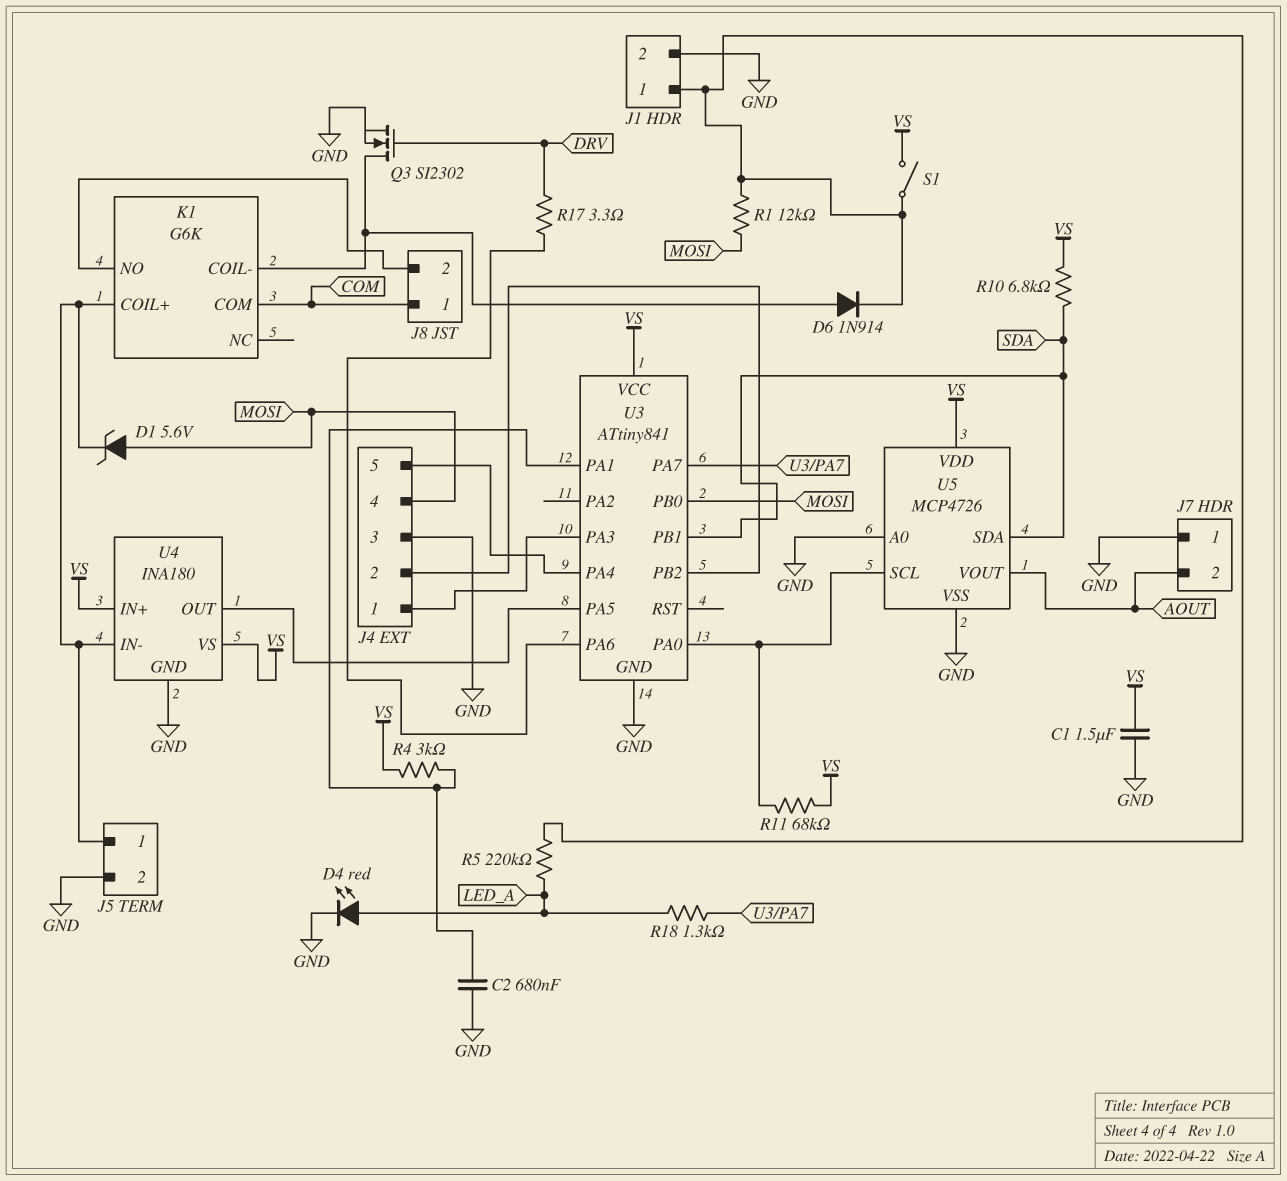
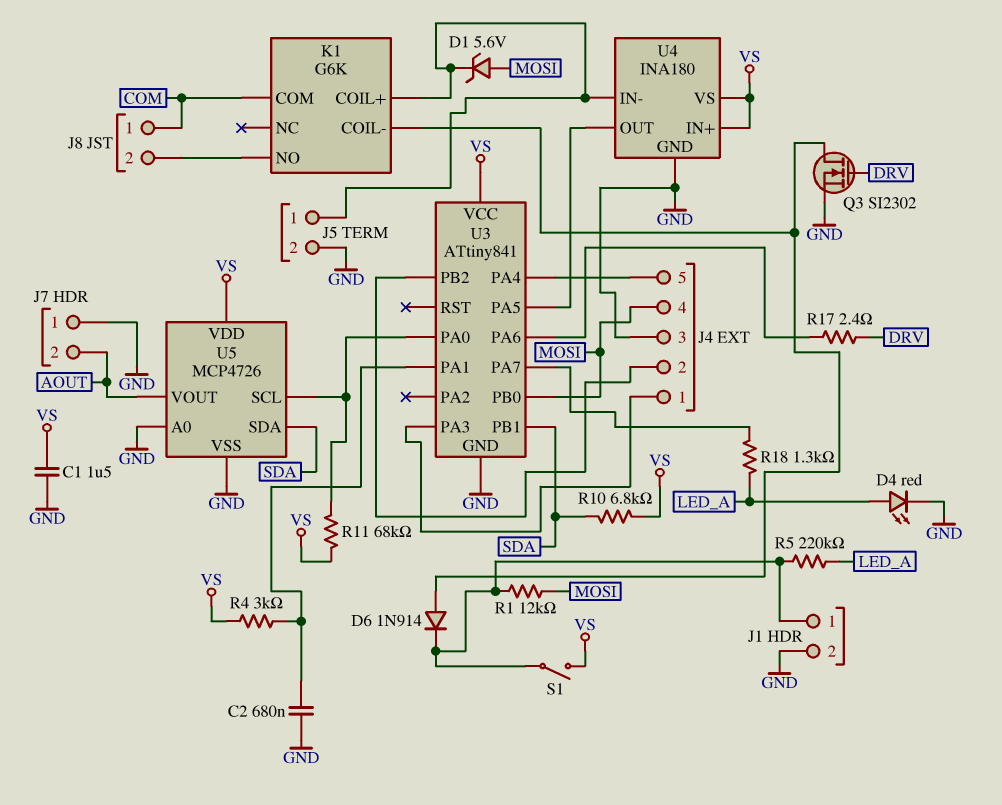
R17: 3.3 (DRV, U3/PA6) -> 2.4 (DRV, U3/PA6)

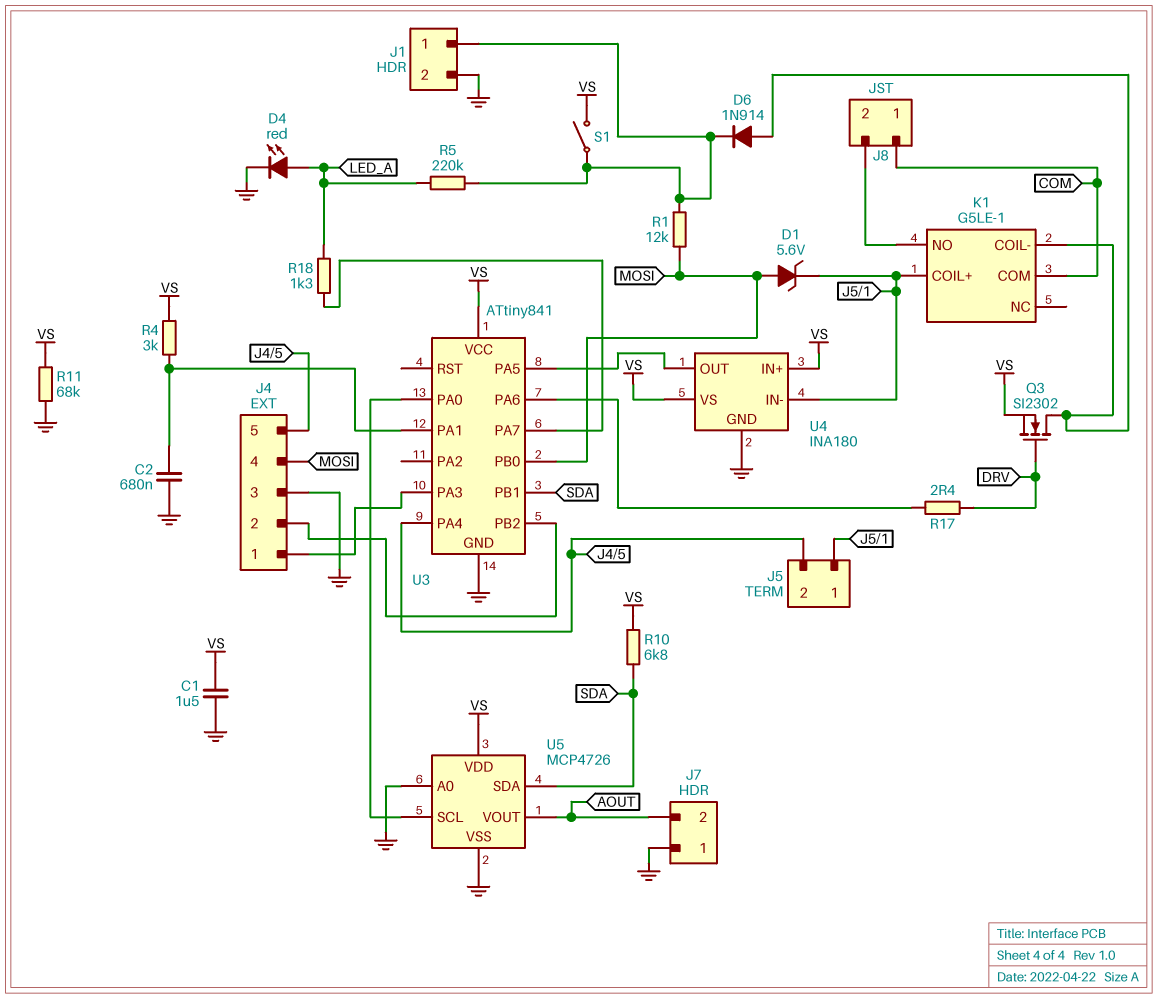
J5 pin 2: GND -> J4/5
K1: G6K -> G5LE-1
Q3: NMOS SI2302 (G DRV, D K1/COIL-, S GND) -> NMOS SI2302 (G DRV, D K1/COIL-, S VS)
R11: 68k (U3/PA0, VS) -> 68k (GND, VS)

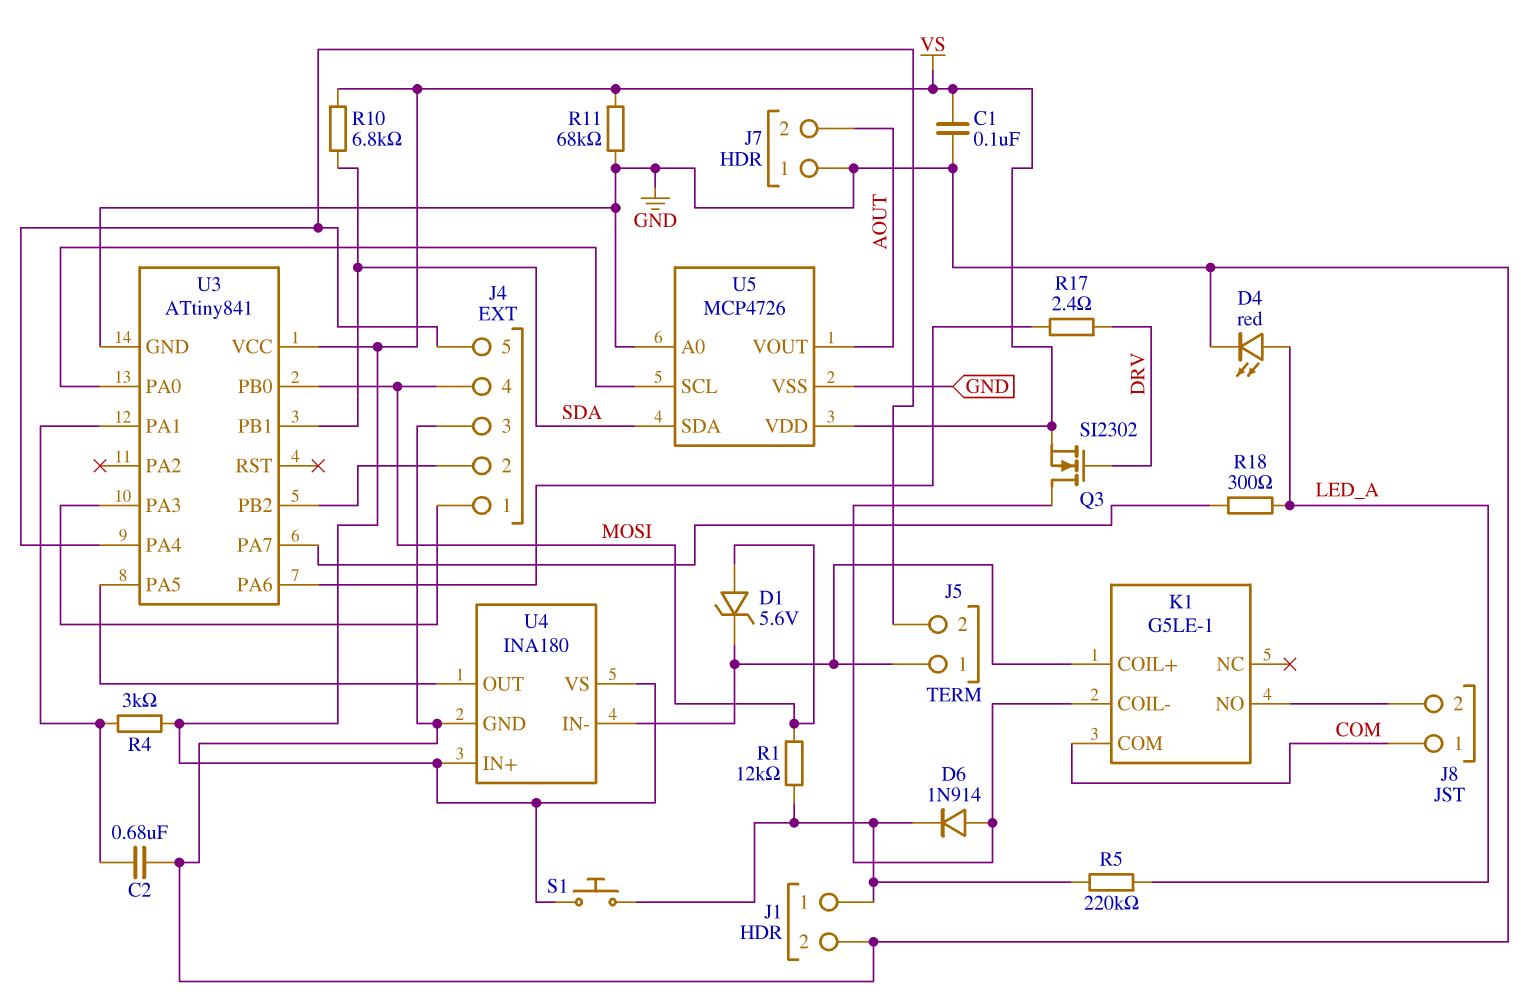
C1: 1.5uF (GND, VS) -> 100nF (GND, VS)
R18: 1.3k (LED_A, U3/PA7) -> 300 (LED_A, U3/PA7)
S1: switch (J1/1, VS) -> button (J1/1, VS)

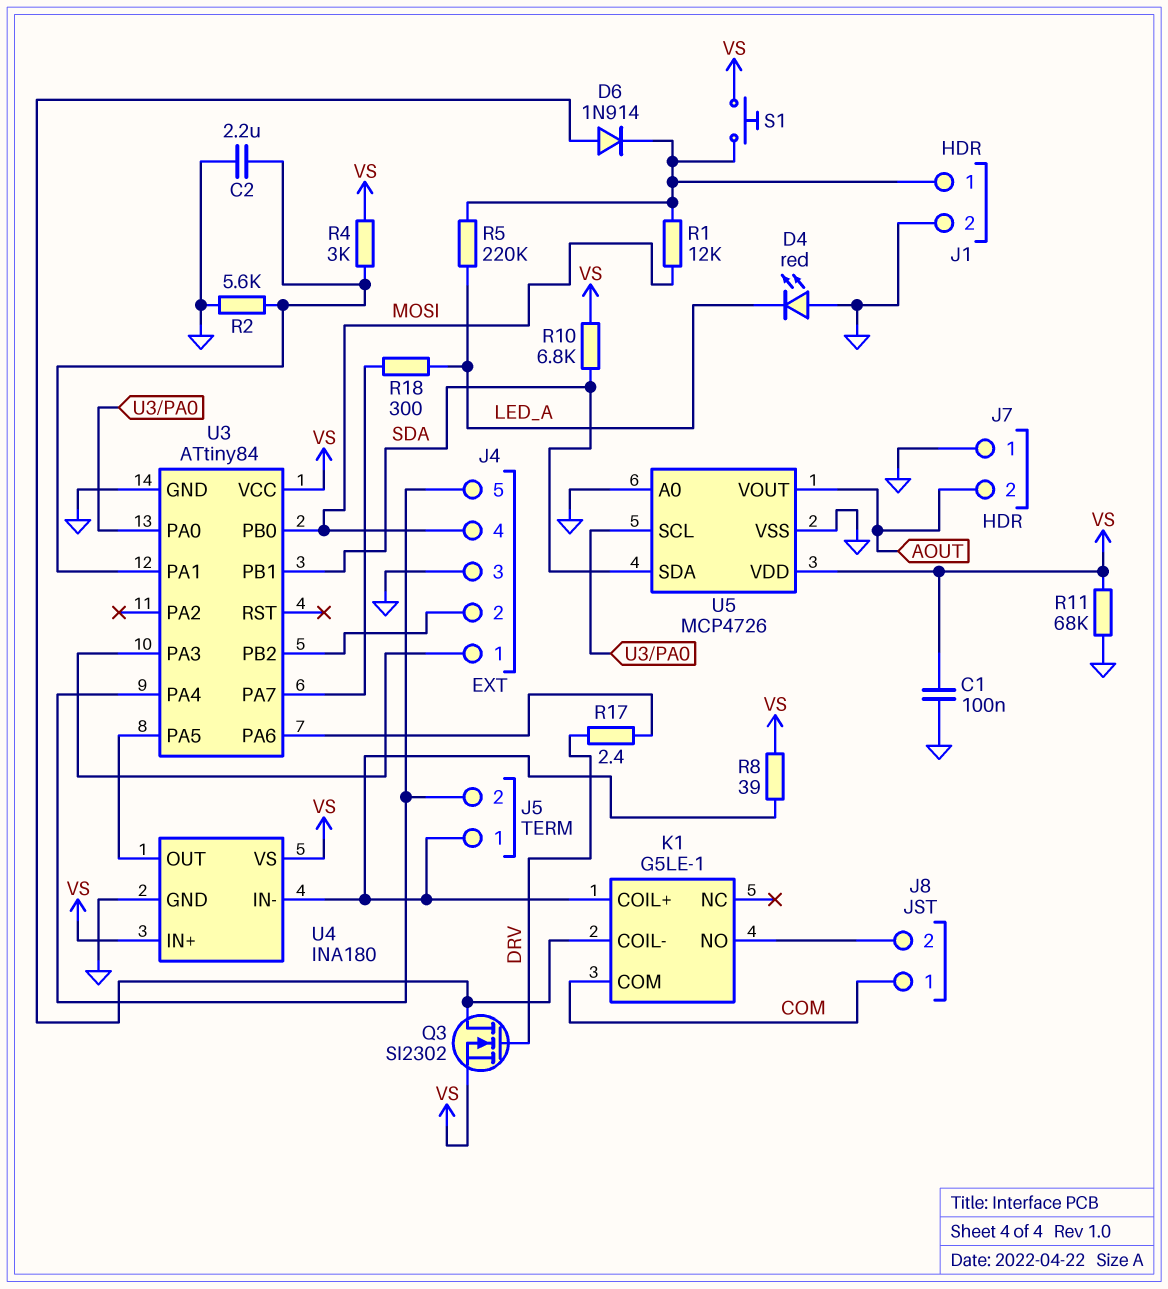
C2: 680nF (GND, U3/PA1) -> 2.2uF (GND, U3/PA1)
D1: zener 5.6V (A MOSI, K J5/1) -> none
D4: LED red (A LED_A, K GND) -> LED red (A GND, K LED_A)
R2: none -> 5.6k (GND, U3/PA1)
R8: none -> 39 (J5/1, VS)
U3: ATtiny841 -> ATtiny84

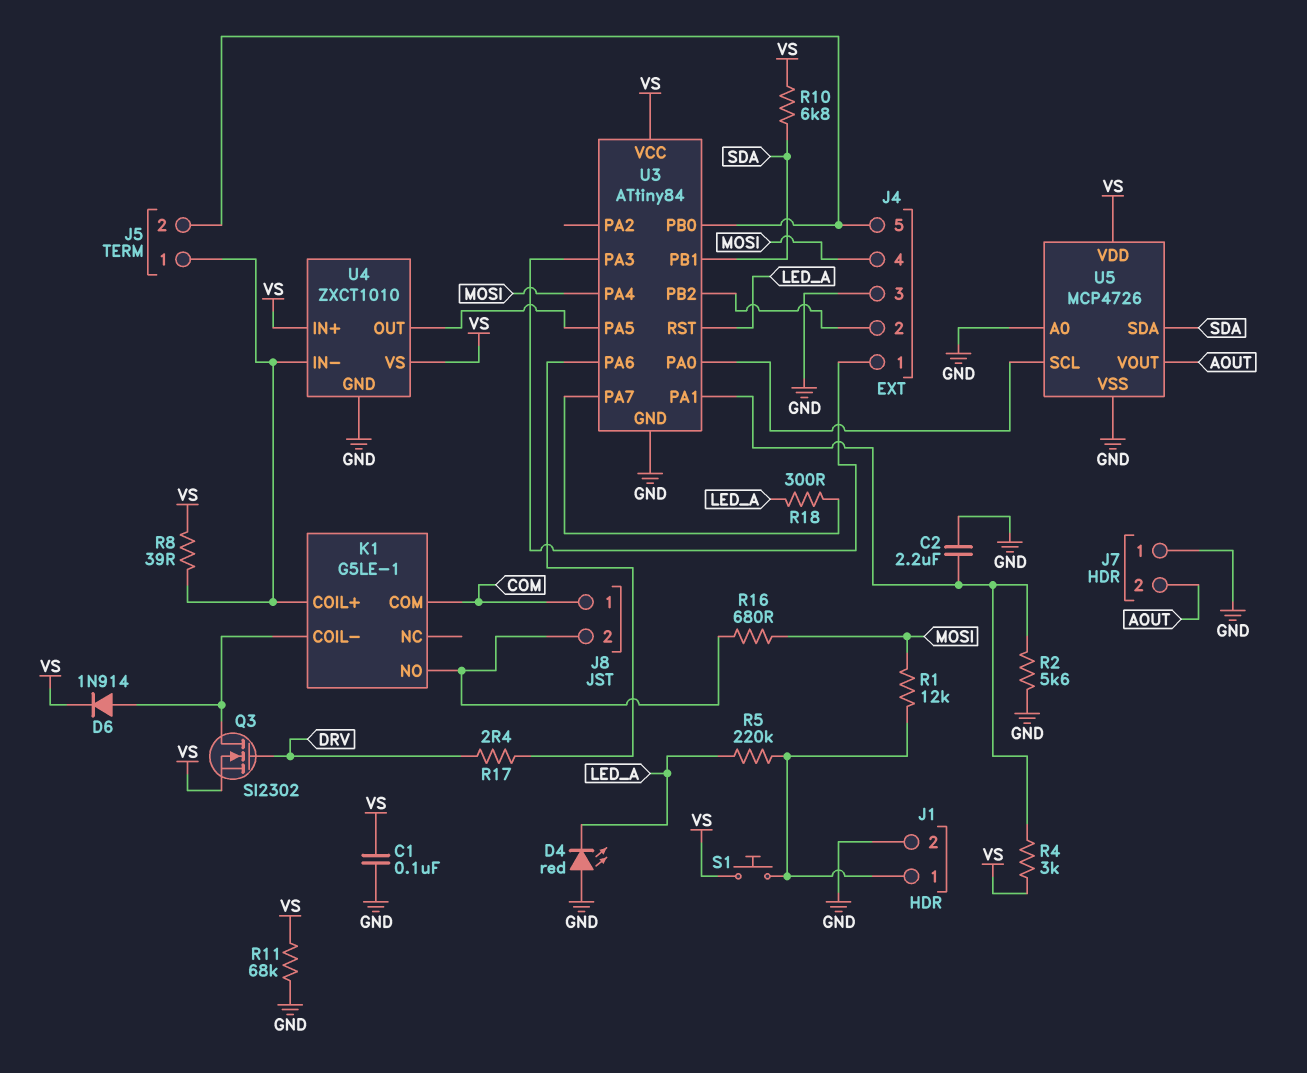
D6: diode 1N914 (A K1/COIL-, K J1/1) -> diode 1N914 (A K1/COIL-, K VS)
R16: none -> 680 (J8/2, MOSI)
U3 pin PA4: J4/5 -> MOSI
U3 pin PB0: MOSI -> J4/5
U3 pin RST: none -> LED_A
U4: INA180 -> ZXCT1010

